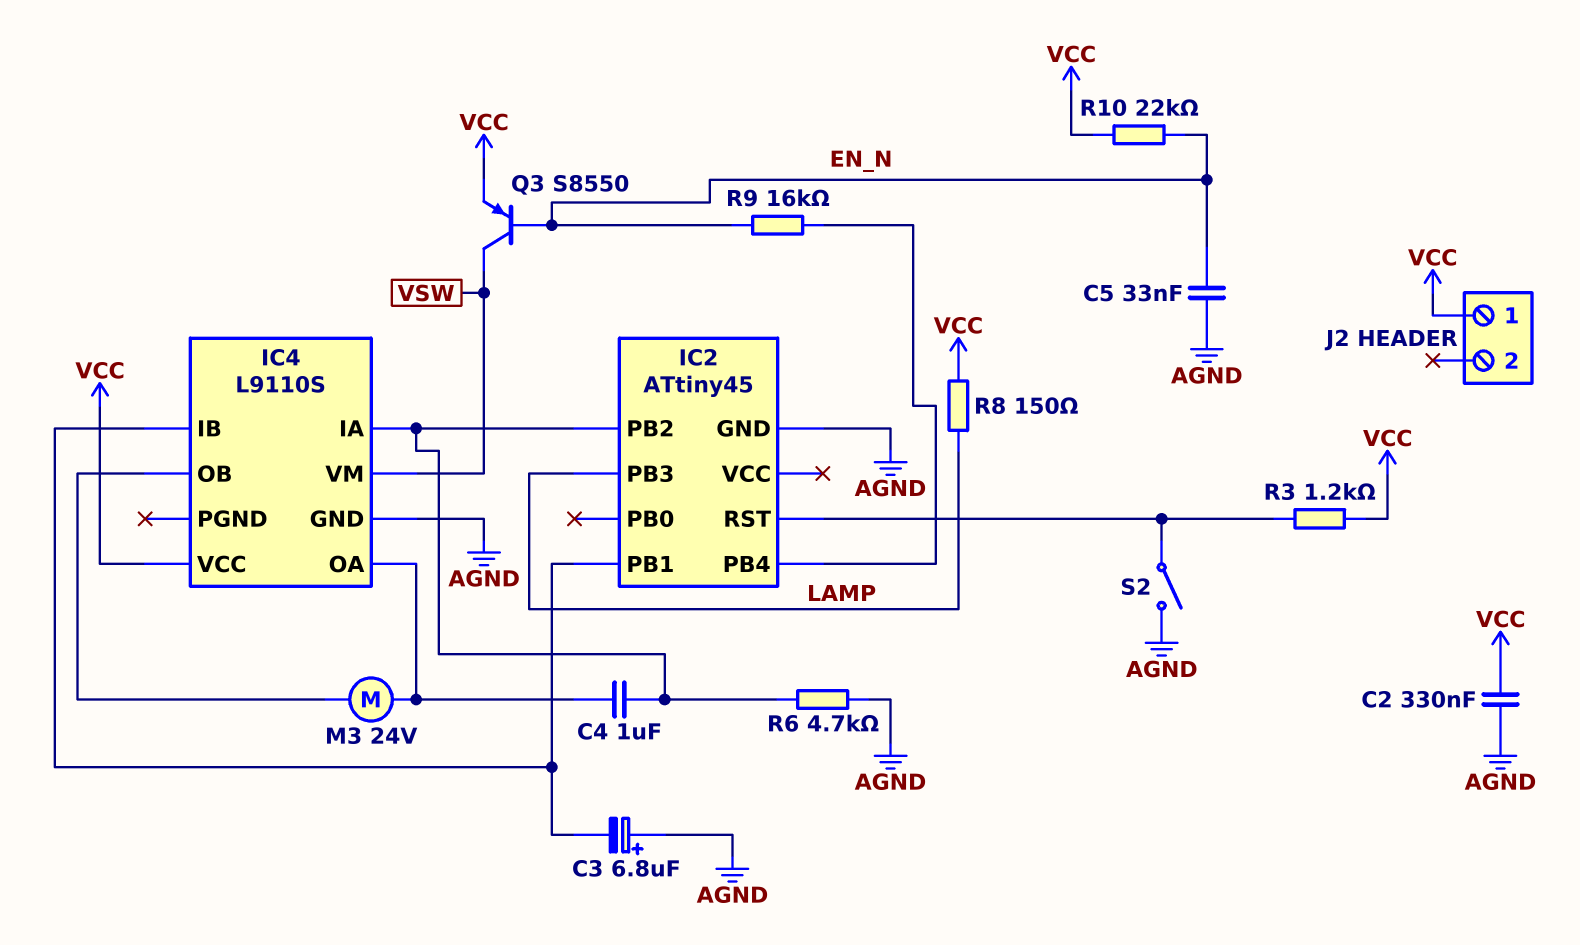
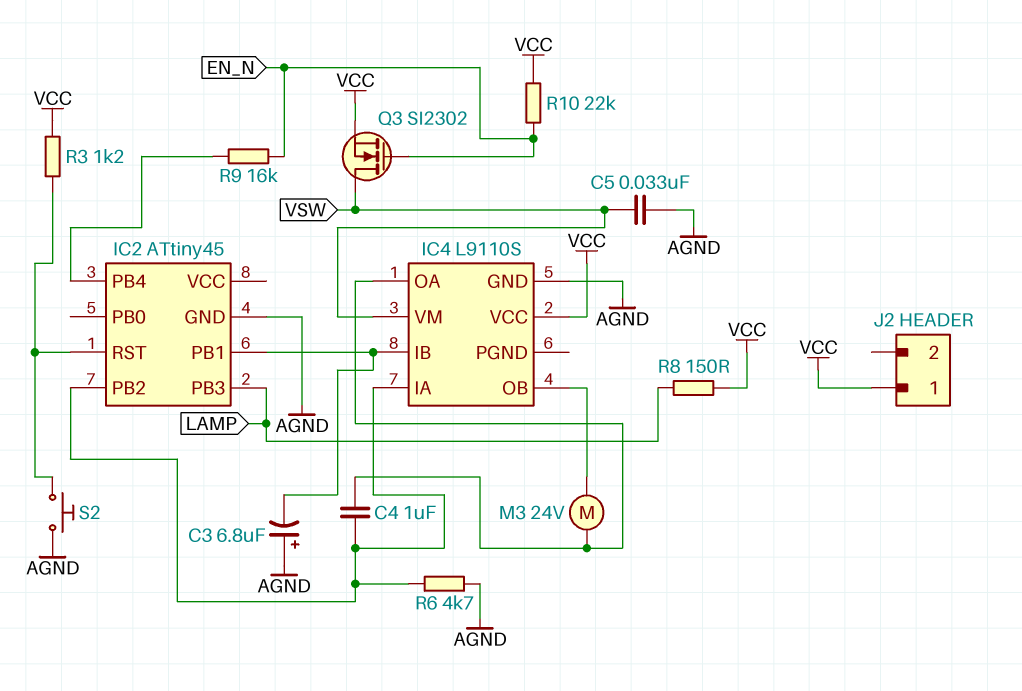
C2: 330nF (AGND, VCC) -> none
C5: 33nF (AGND, EN_N) -> 33nF (AGND, VSW)
Q3: PNP S8550 (B EN_N, C VSW, E VCC) -> NMOS SI2302 (G EN_N, D VSW, S VCC)
S2: switch (AGND, IC2/RST) -> button (AGND, IC2/RST)

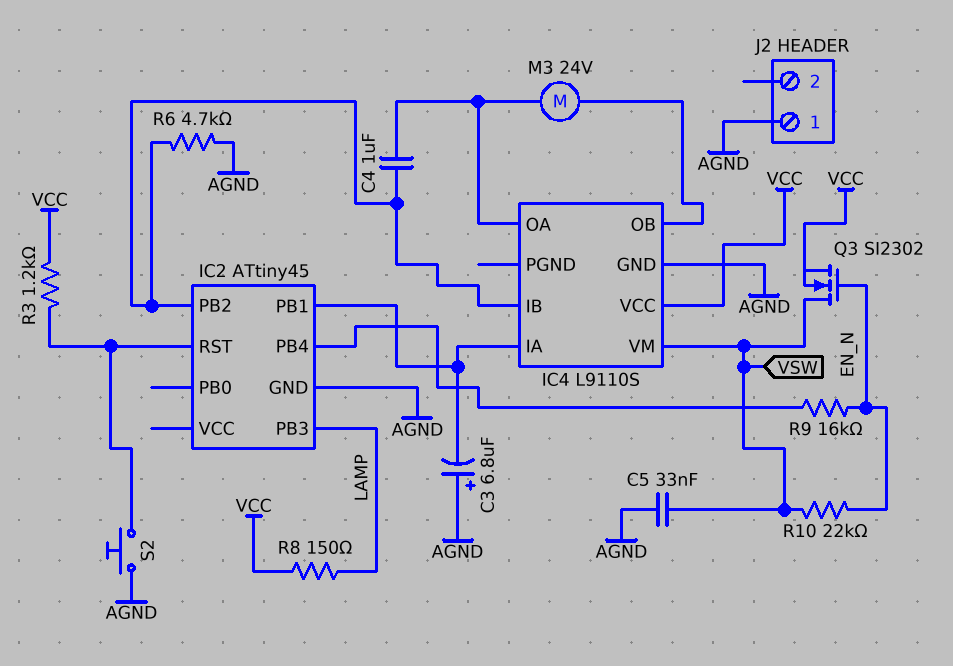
IC4 pin IA: IC2/PB2 -> IC2/PB1
IC4 pin IB: IC2/PB1 -> IC2/PB2
J2 pin 1: VCC -> AGND
R10: 22k (EN_N, VCC) -> 22k (EN_N, VSW)

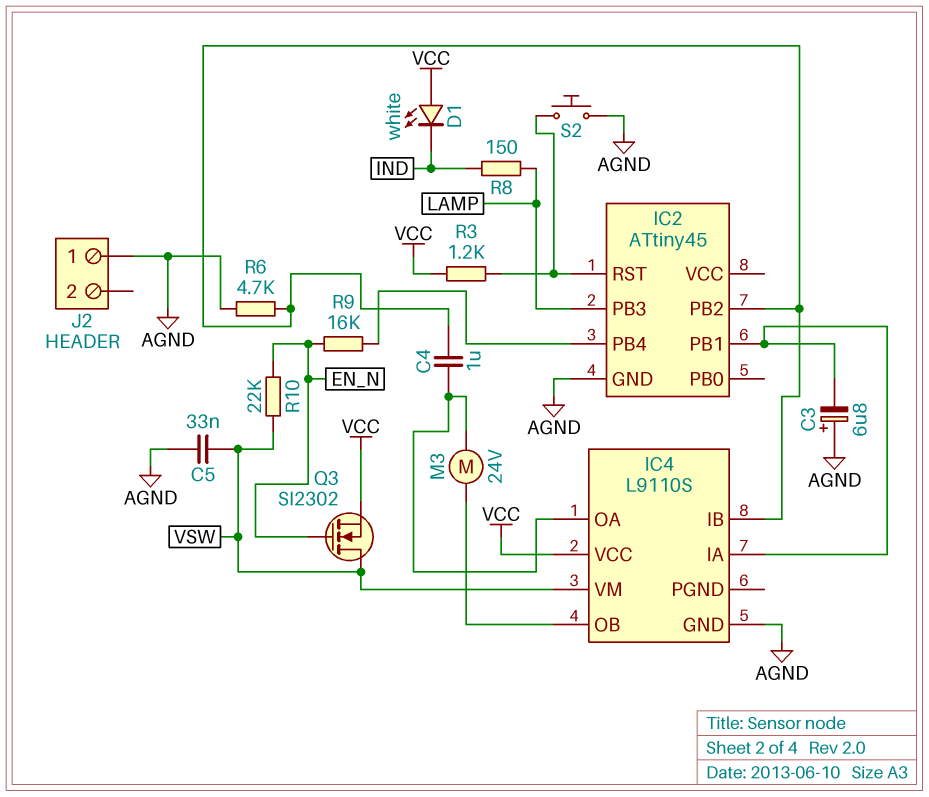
D1: none -> LED white (A VCC, K IND)
R8: 150 (LAMP, VCC) -> 150 (IND, LAMP)

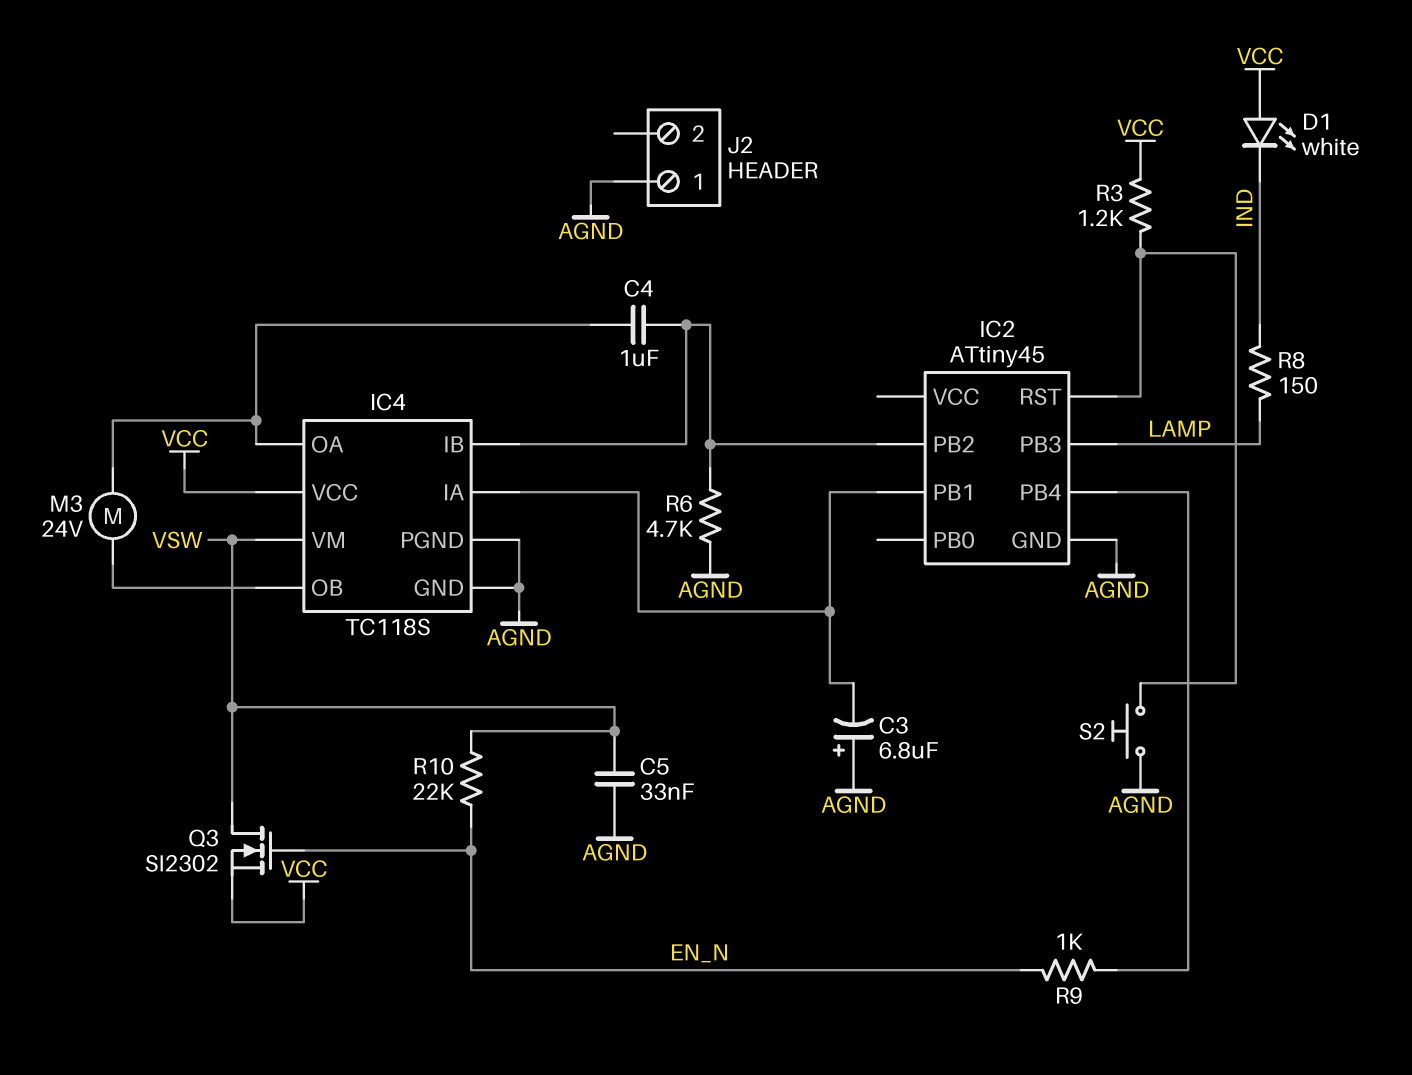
IC4: L9110S -> TC118S
IC4 pin PGND: none -> AGND
R9: 16k (EN_N, IC2/PB4) -> 1k (EN_N, IC2/PB4)

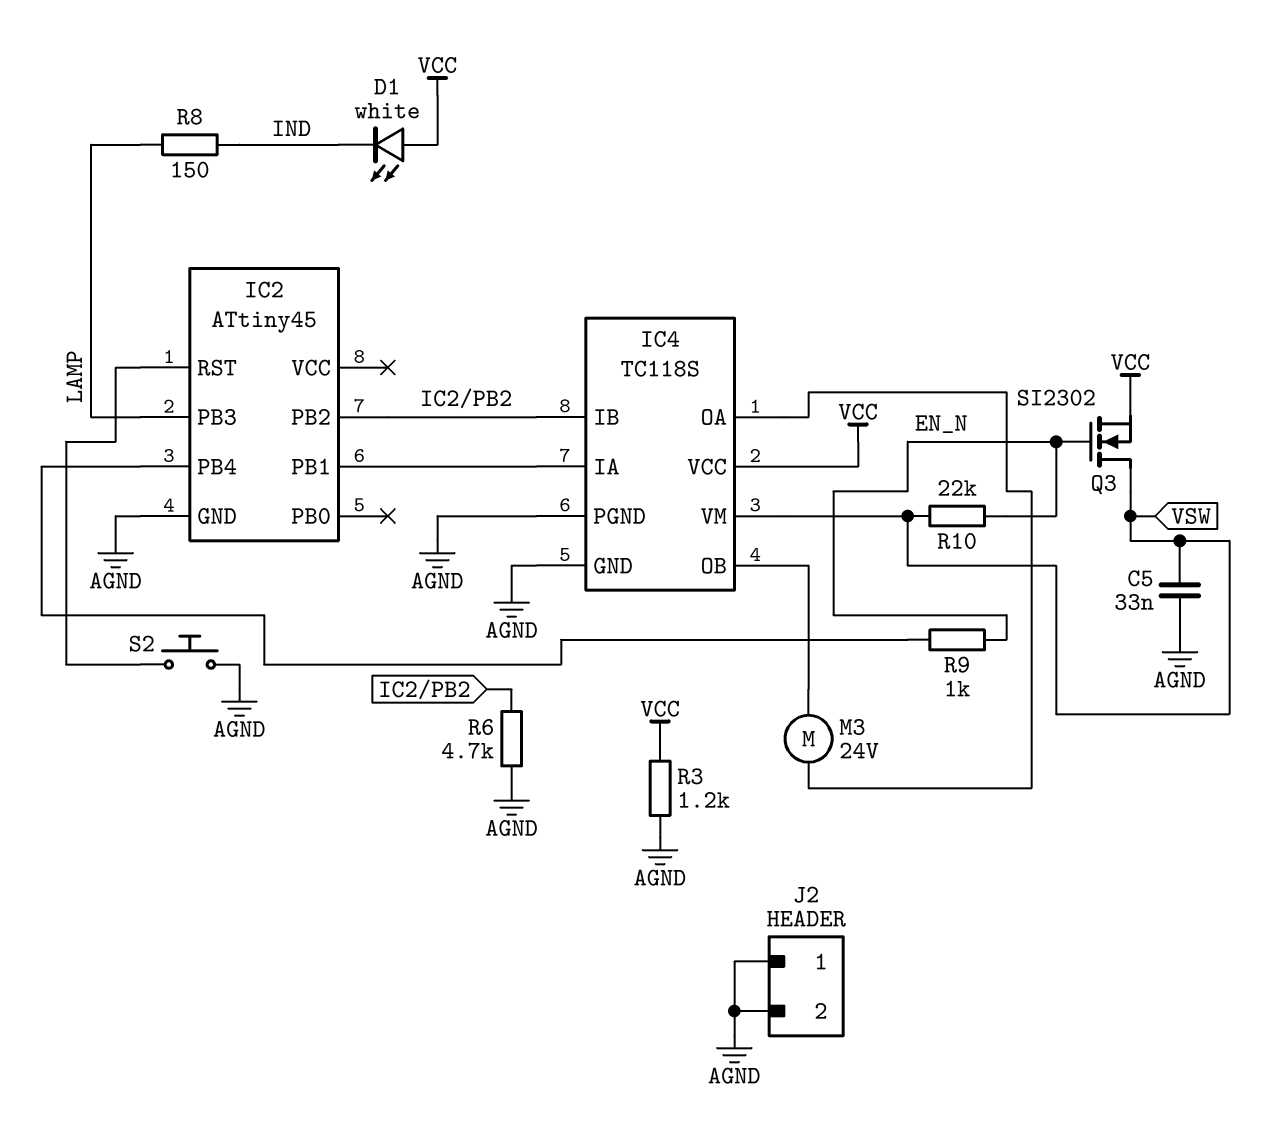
C3: 6.8uF (plus AGND, minus IC2/PB1) -> none
C4: 1uF (IC2/PB2, IC4/OA) -> none
J2 pin 2: none -> AGND
R3: 1.2k (IC2/RST, VCC) -> 1.2k (AGND, VCC)

